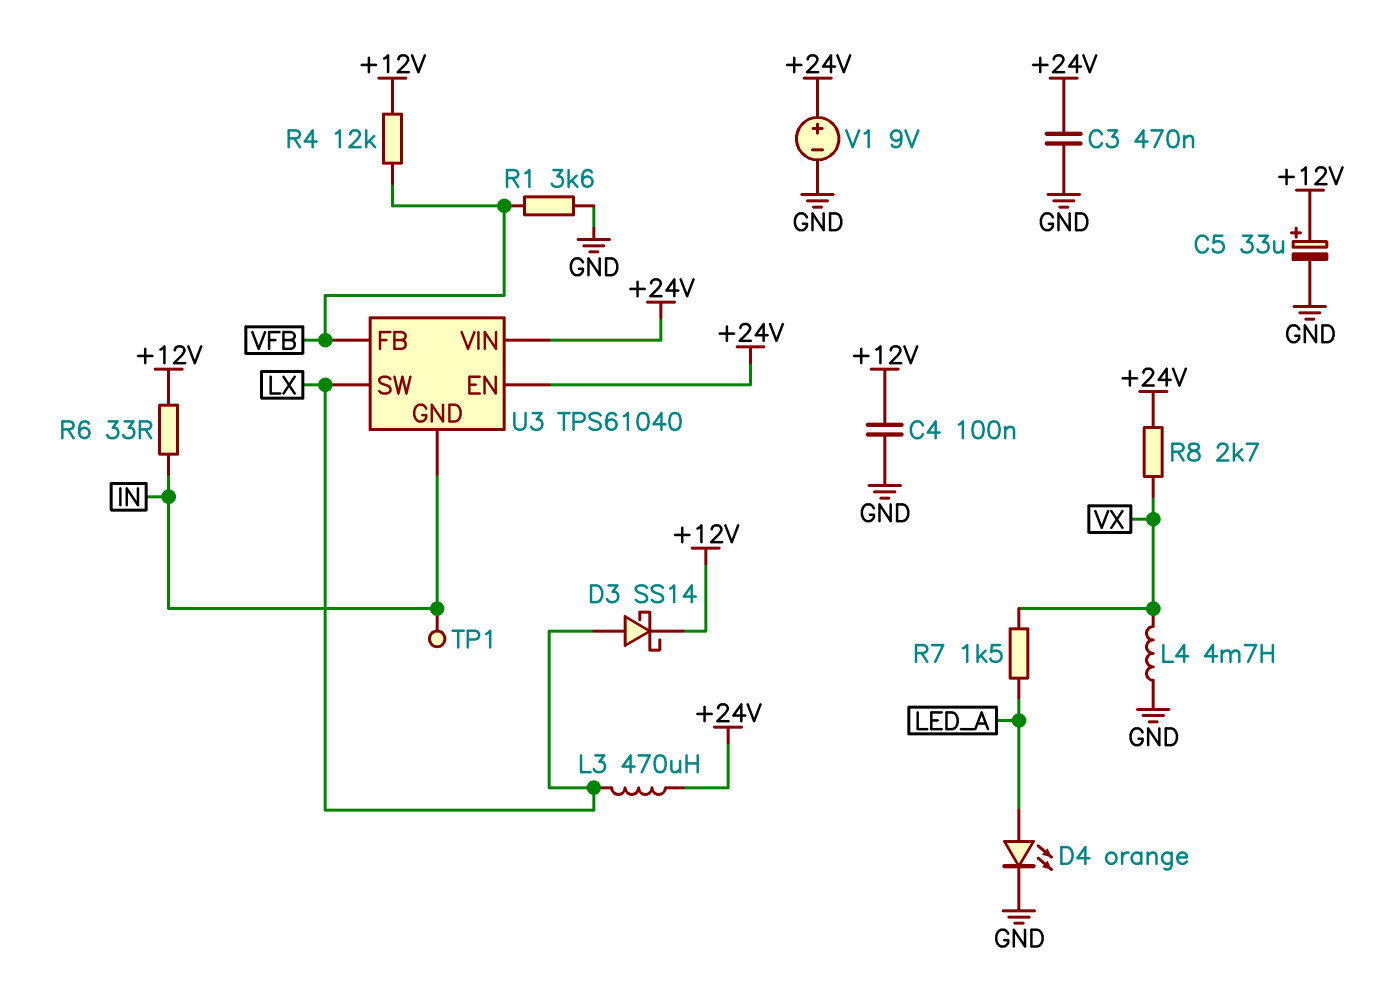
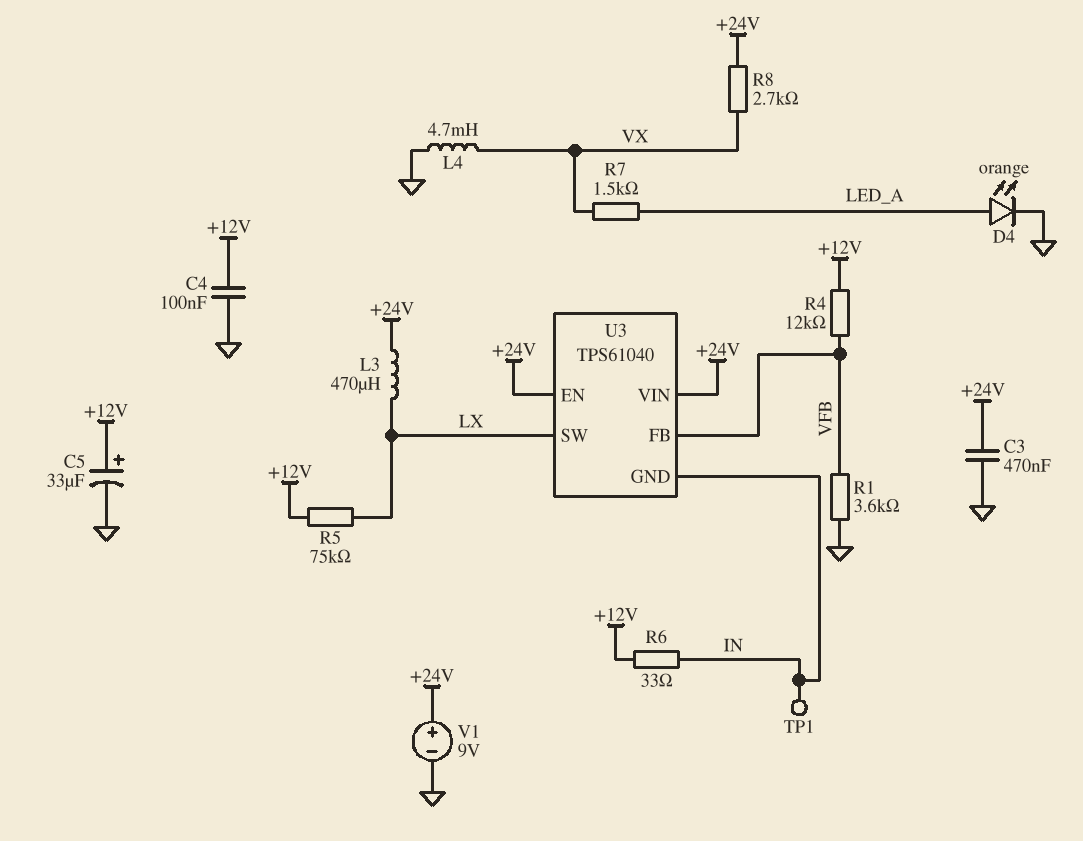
D3: schottky SS14 (A LX, K +12V) -> none
R5: none -> 75k (+12V, LX)

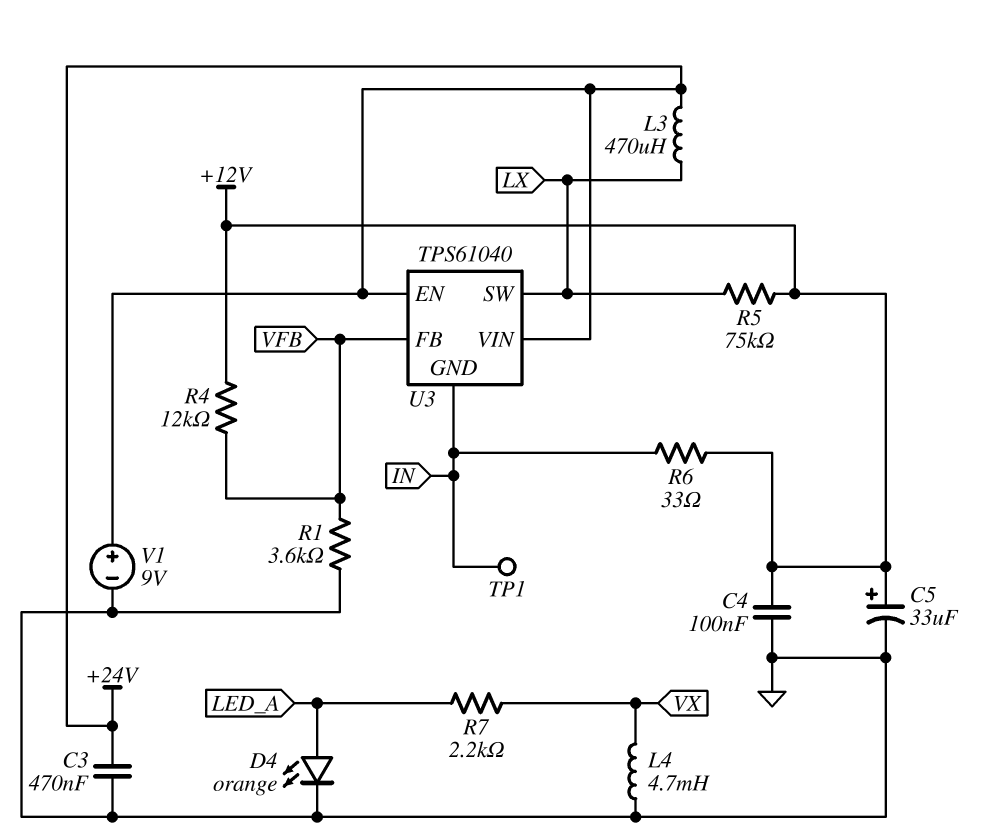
R7: 1.5k (LED_A, VX) -> 2.2k (LED_A, VX)
R8: 2.7k (+24V, VX) -> none

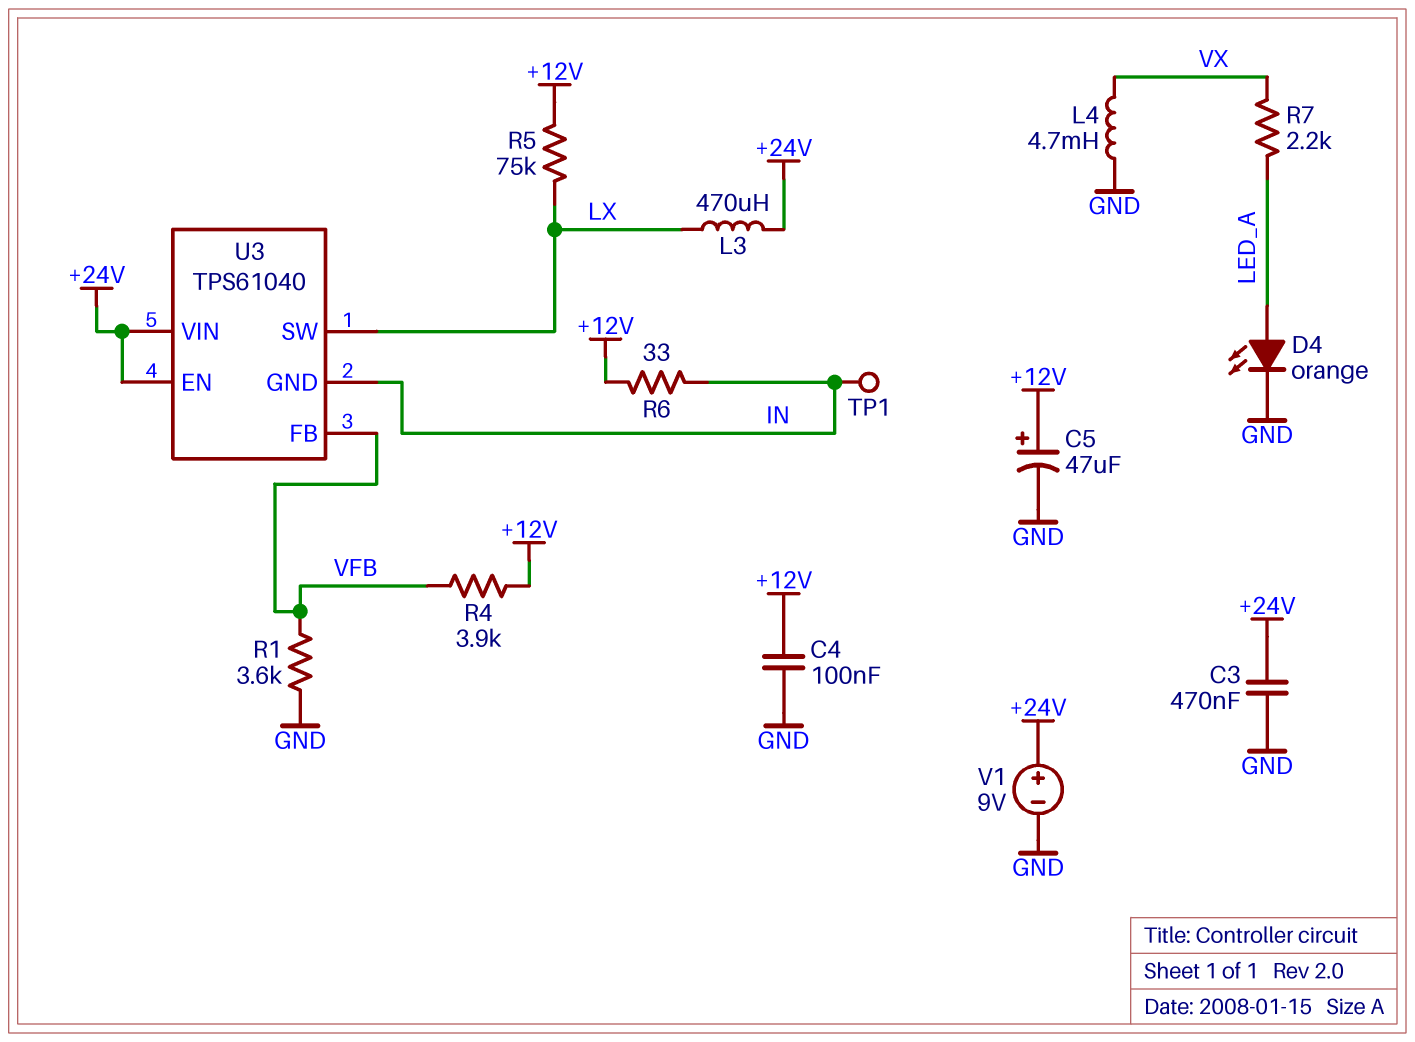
C5: 33uF (plus +12V, minus GND) -> 47uF (plus +12V, minus GND)
R4: 12k (+12V, VFB) -> 3.9k (+12V, VFB)

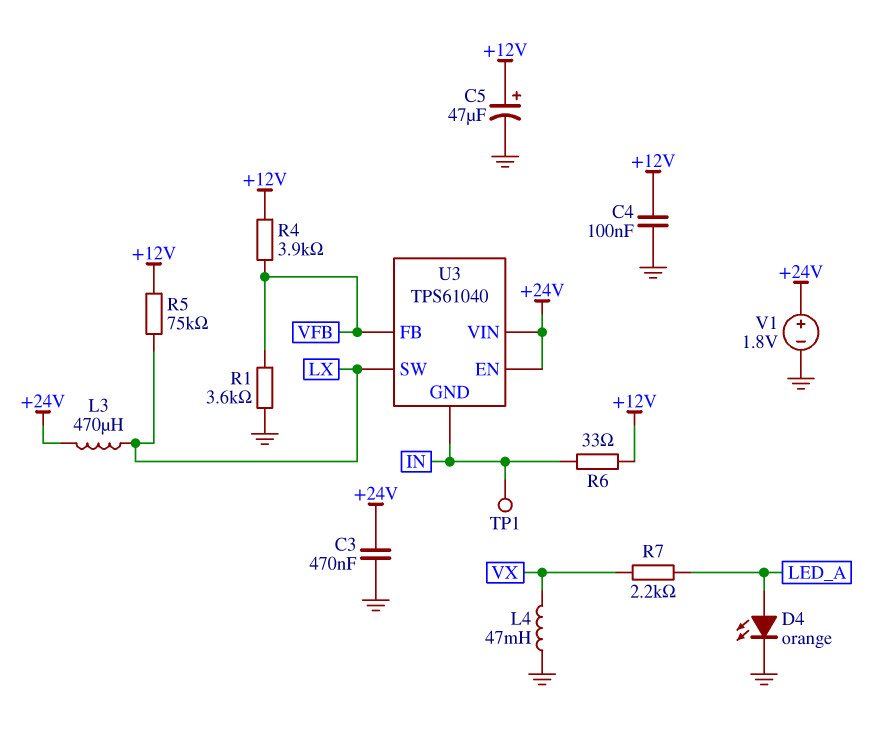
L4: 4.7mH (GND, VX) -> 47mH (GND, VX)
V1: 9V (plus +24V, minus GND) -> 1.8V (plus +24V, minus GND)

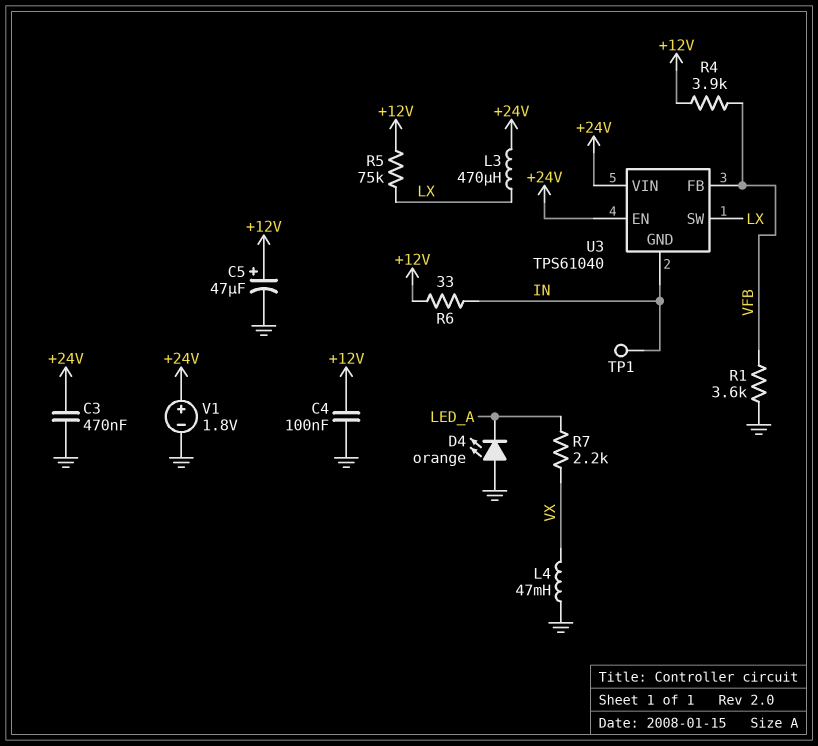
D4: LED orange (A LED_A, K GND) -> LED orange (A GND, K LED_A)

